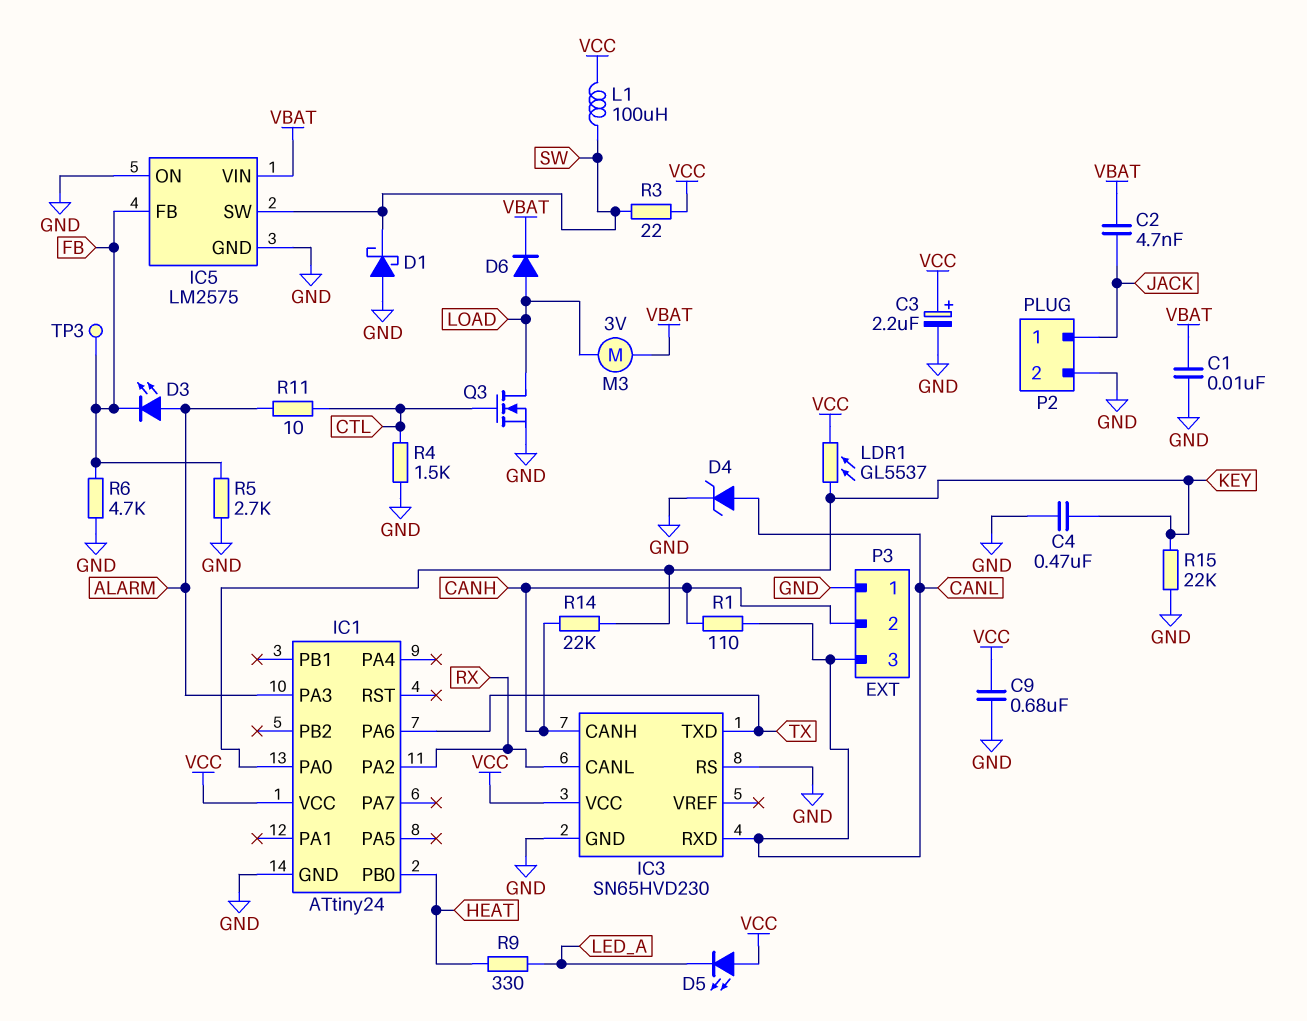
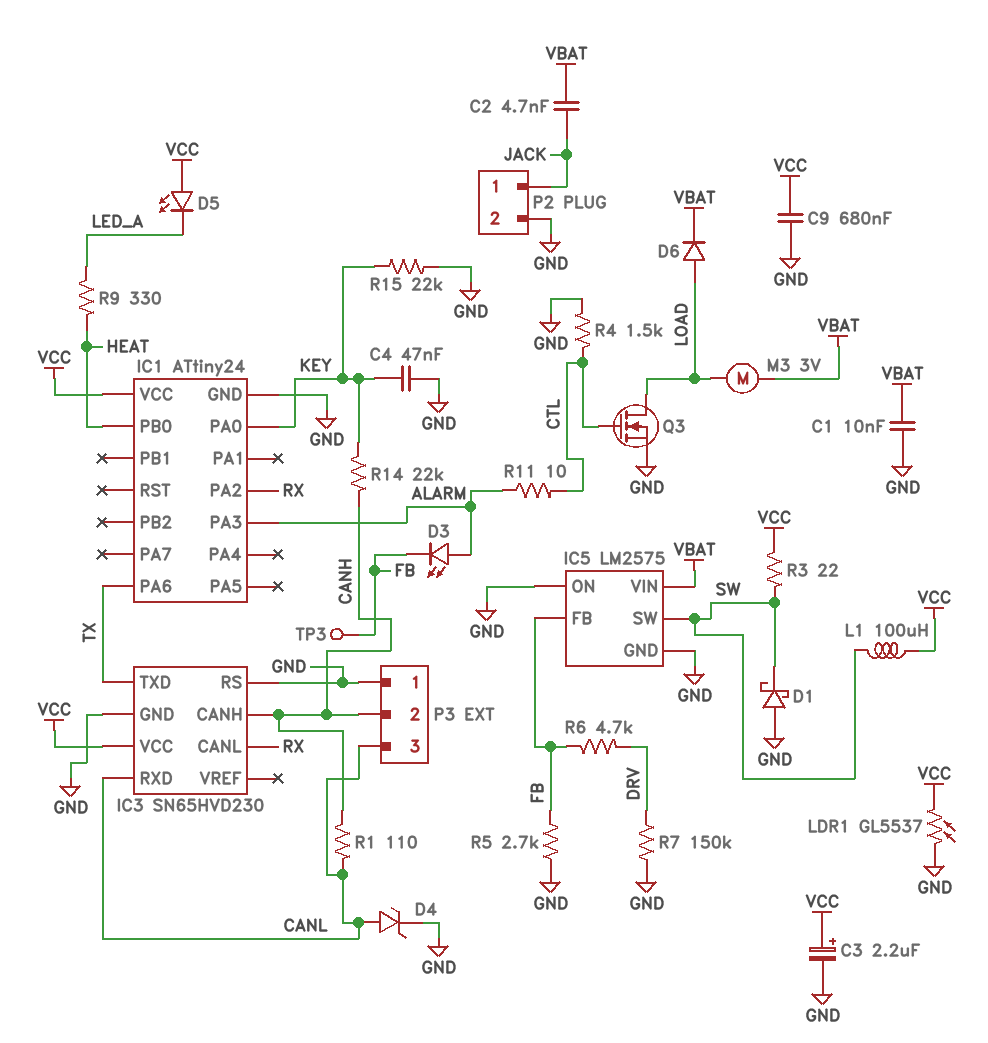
C4: 470nF (GND, KEY) -> 47nF (GND, KEY)
LDR1: GL5537 (KEY, VCC) -> GL5537 (GND, VCC)
R6: 4.7k (FB, GND) -> 4.7k (DRV, FB)
R7: none -> 150k (DRV, GND)

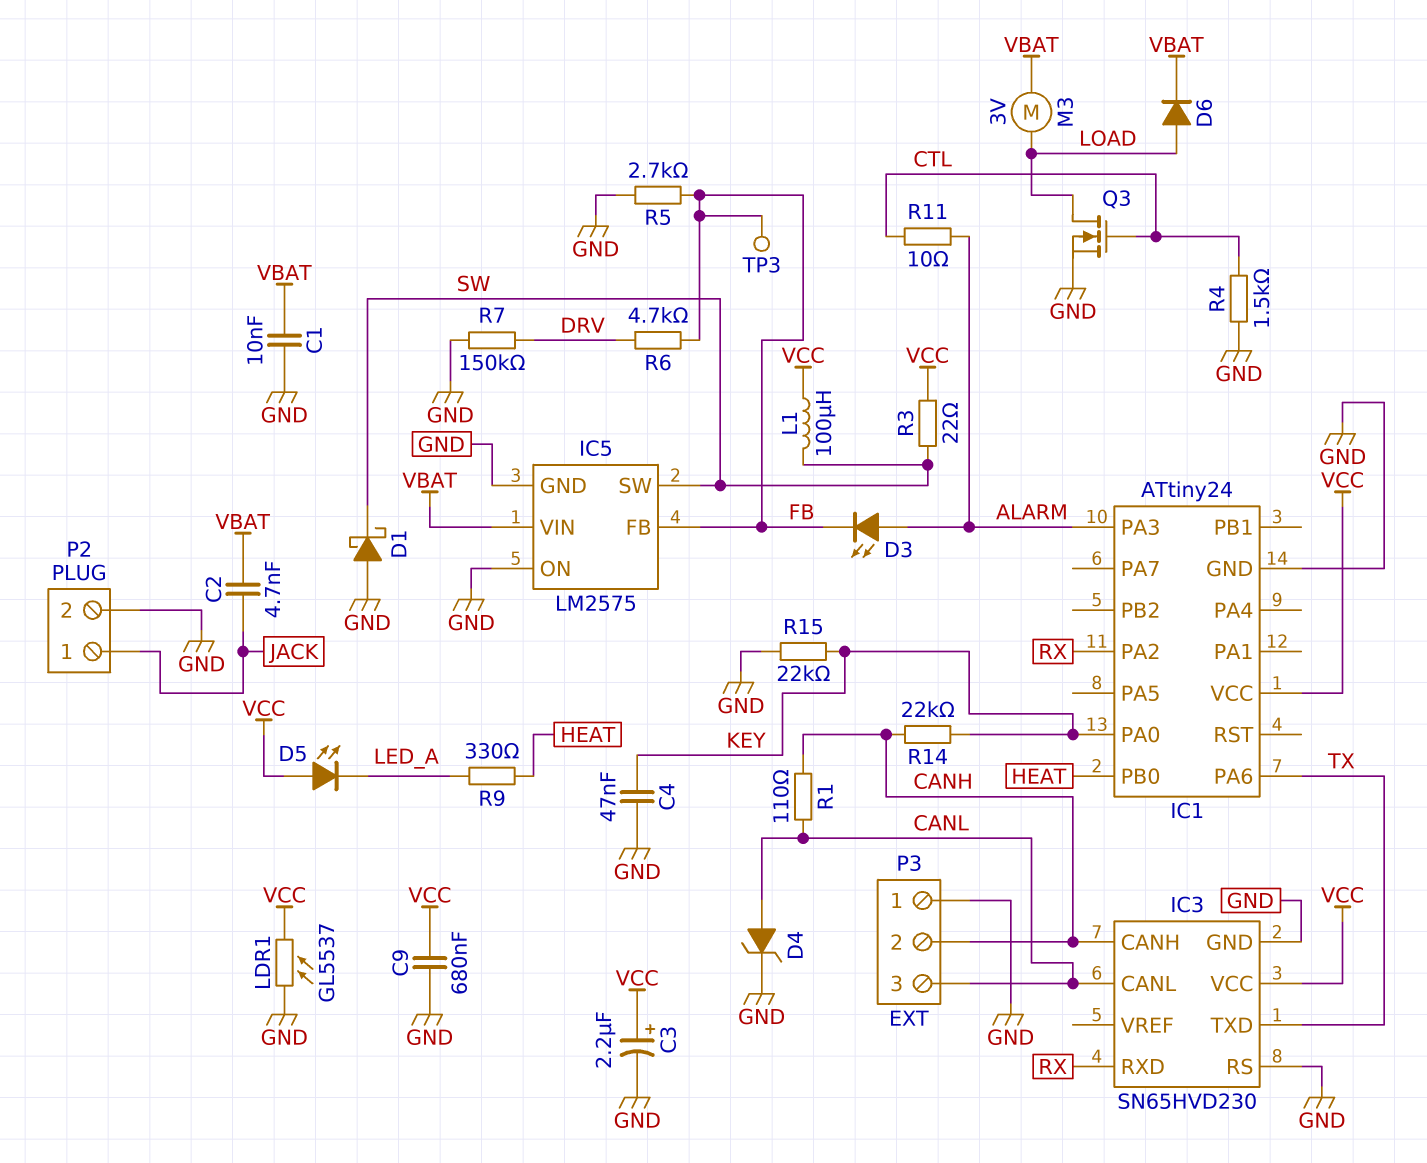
IC3 pin CANL: RX -> CANL
IC3 pin RXD: CANL -> RX

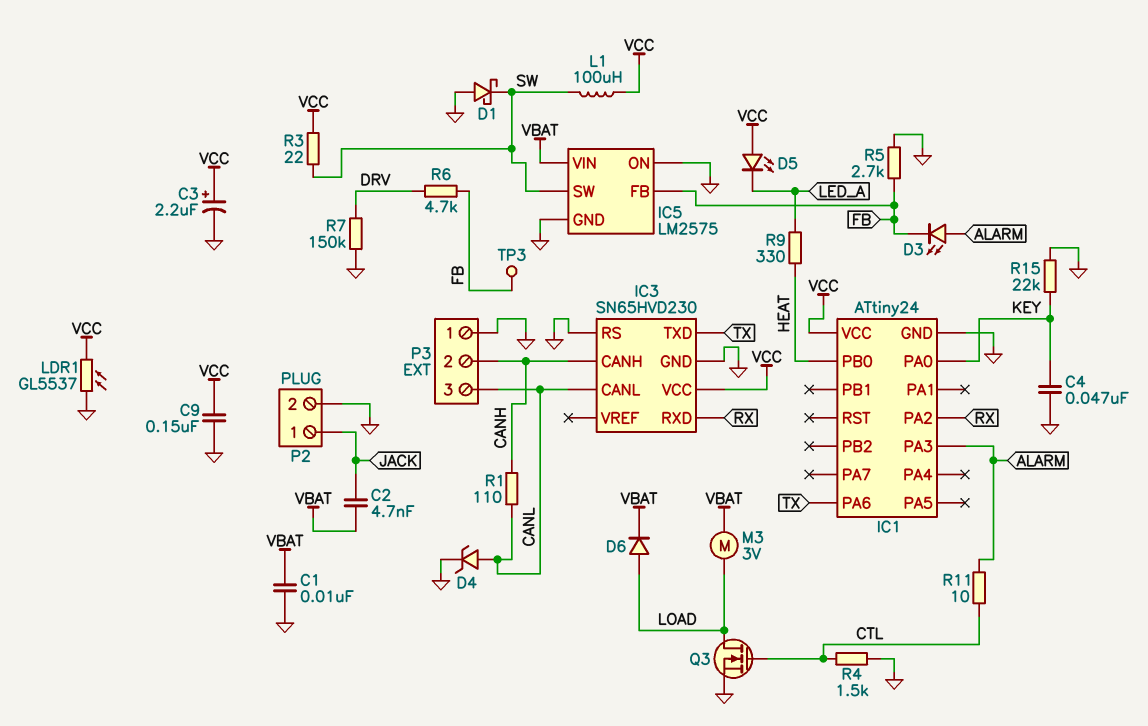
C9: 680nF (GND, VCC) -> 150nF (GND, VCC)
R14: 22k (CANH, KEY) -> none

